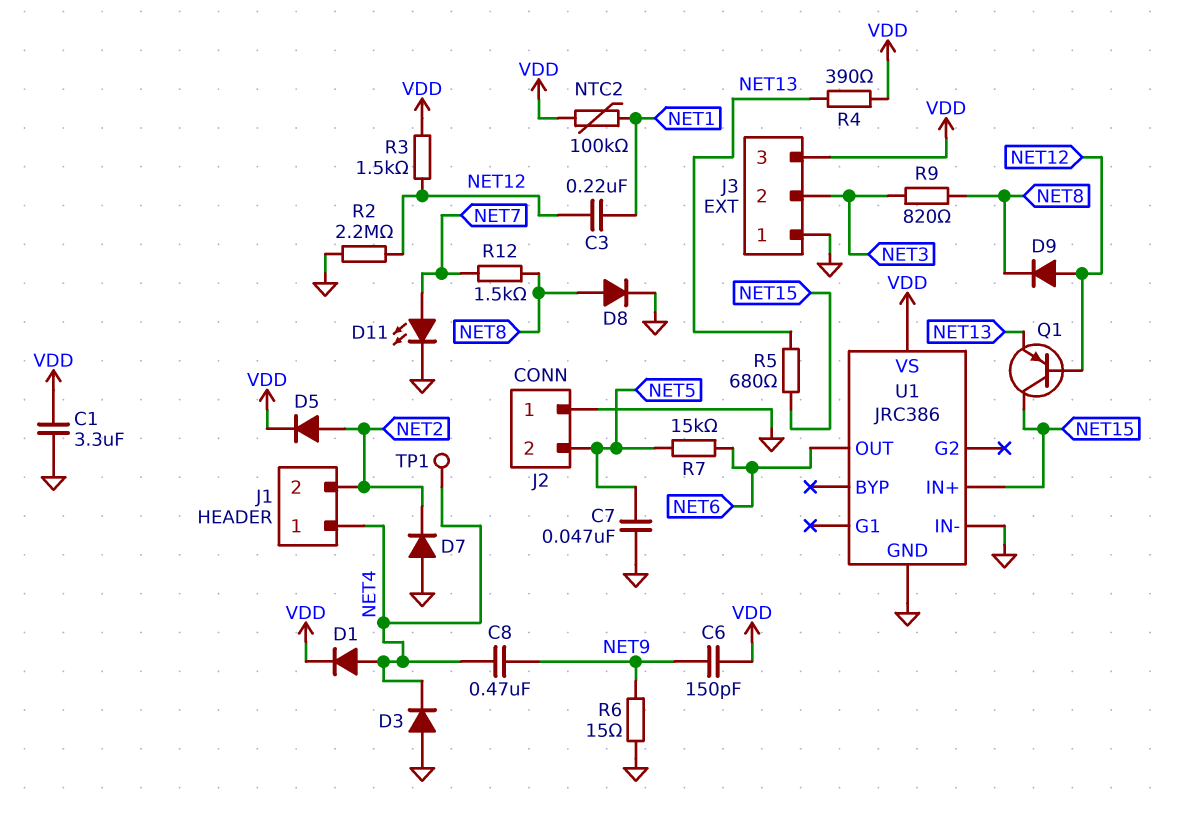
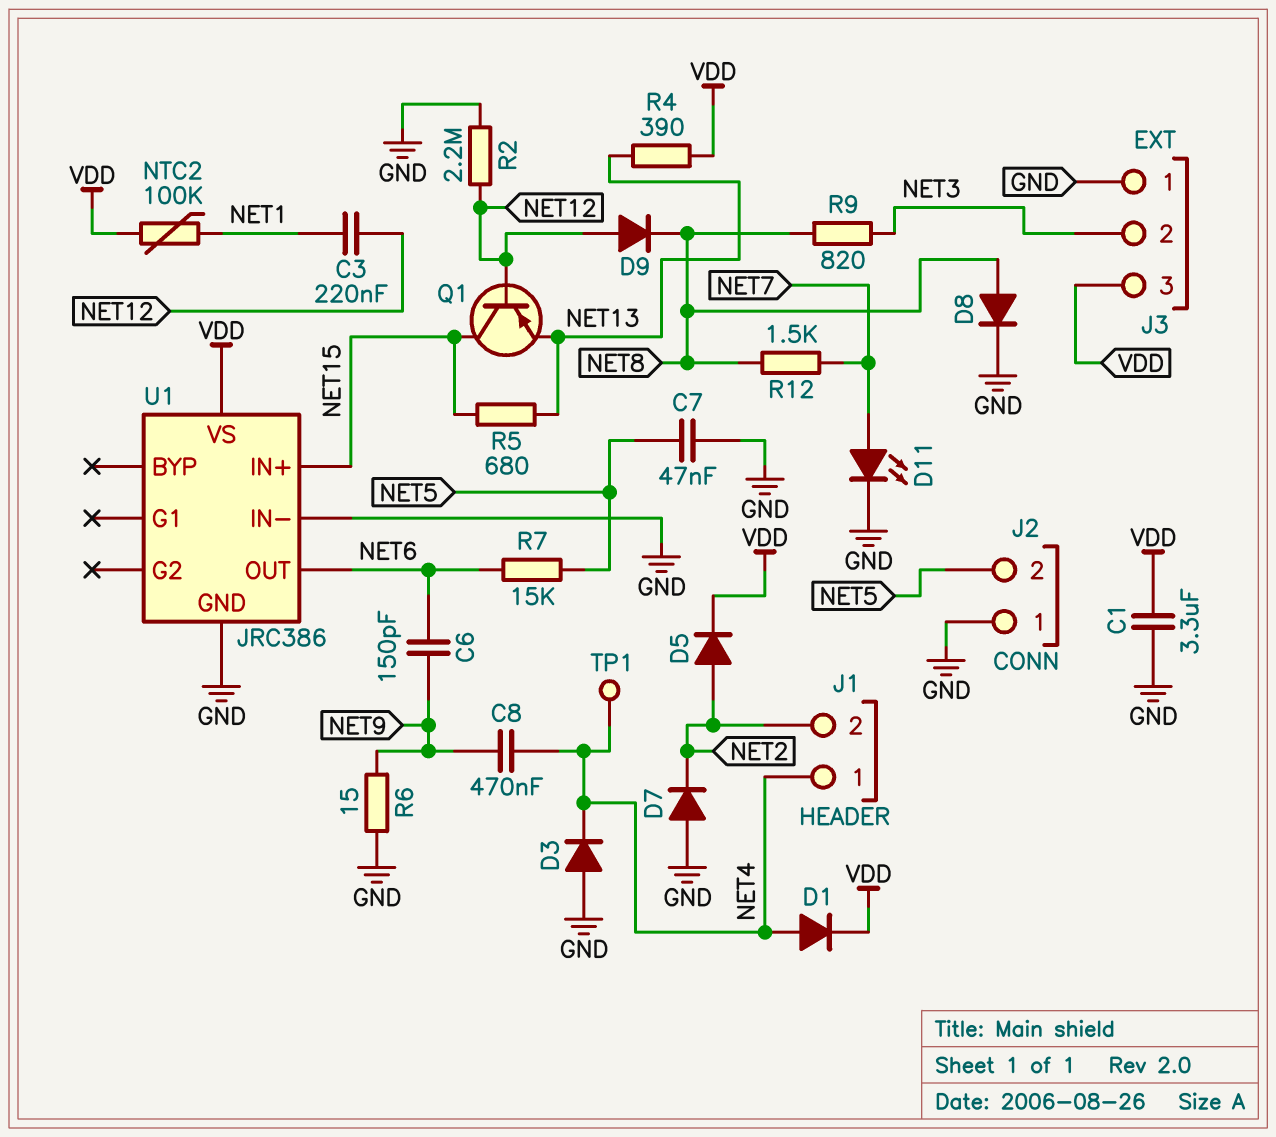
C6: 150pF (NET9, VDD) -> 150pF (NET6, NET9)
R3: 1.5k (NET12, VDD) -> none

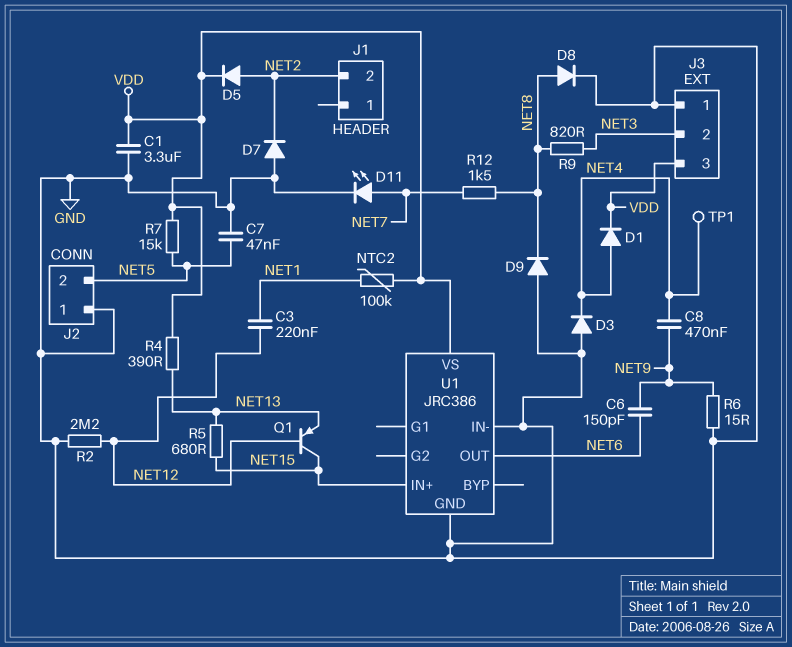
D9: diode (A NET12, K NET8) -> diode (A GND, K NET8)
J1 pin 1: NET4 -> none
R7: 15k (NET5, NET6) -> 15k (NET5, VDD)

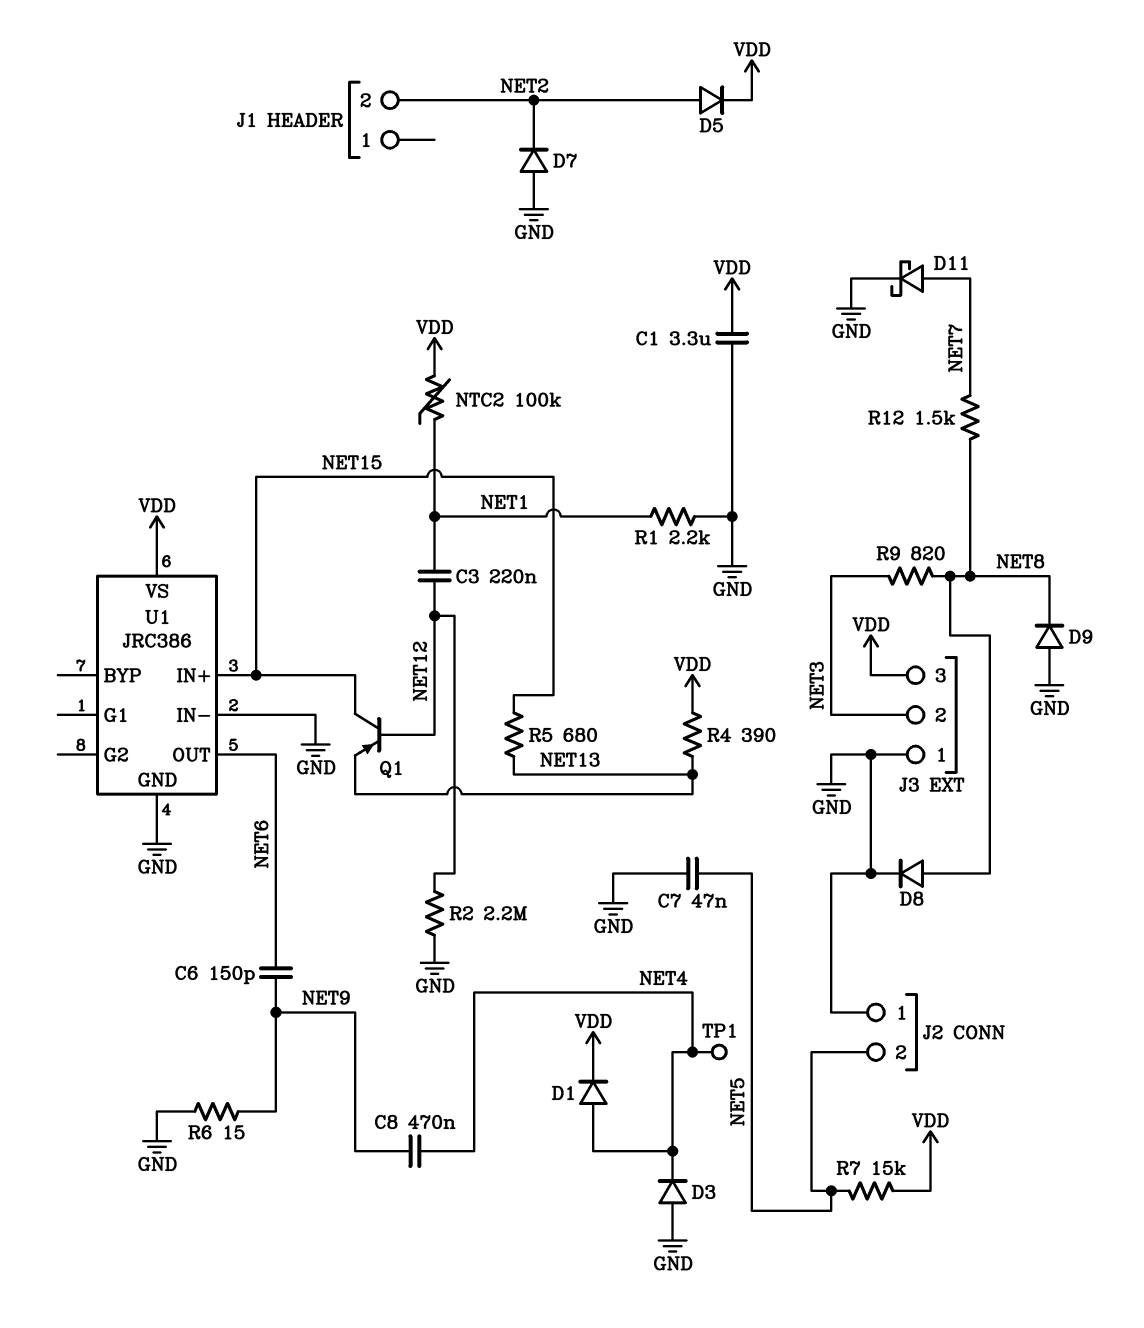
D11: LED (A NET7, K GND) -> schottky (A NET7, K GND)
R1: none -> 2.2k (GND, NET1)

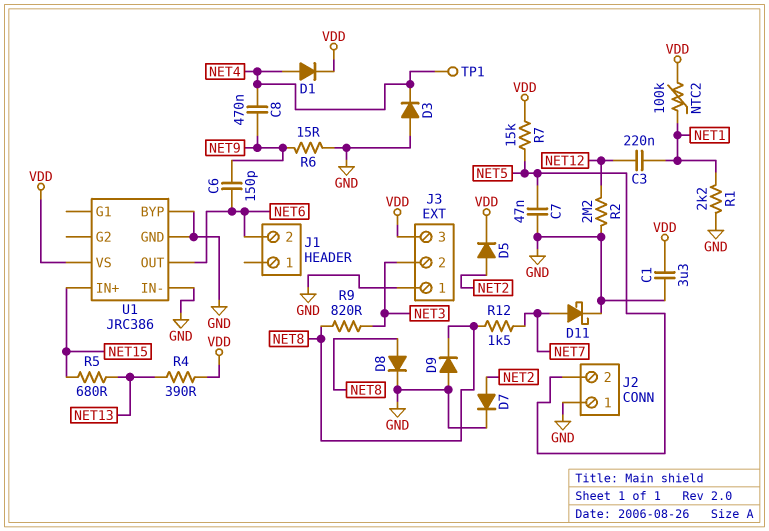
D7: diode (A GND, K NET2) -> diode (A NET2, K GND)
J1 pin 2: NET2 -> NET6
Q1: PNP (B NET12, C NET15, E NET13) -> none
U1 pin BYP: none -> GND

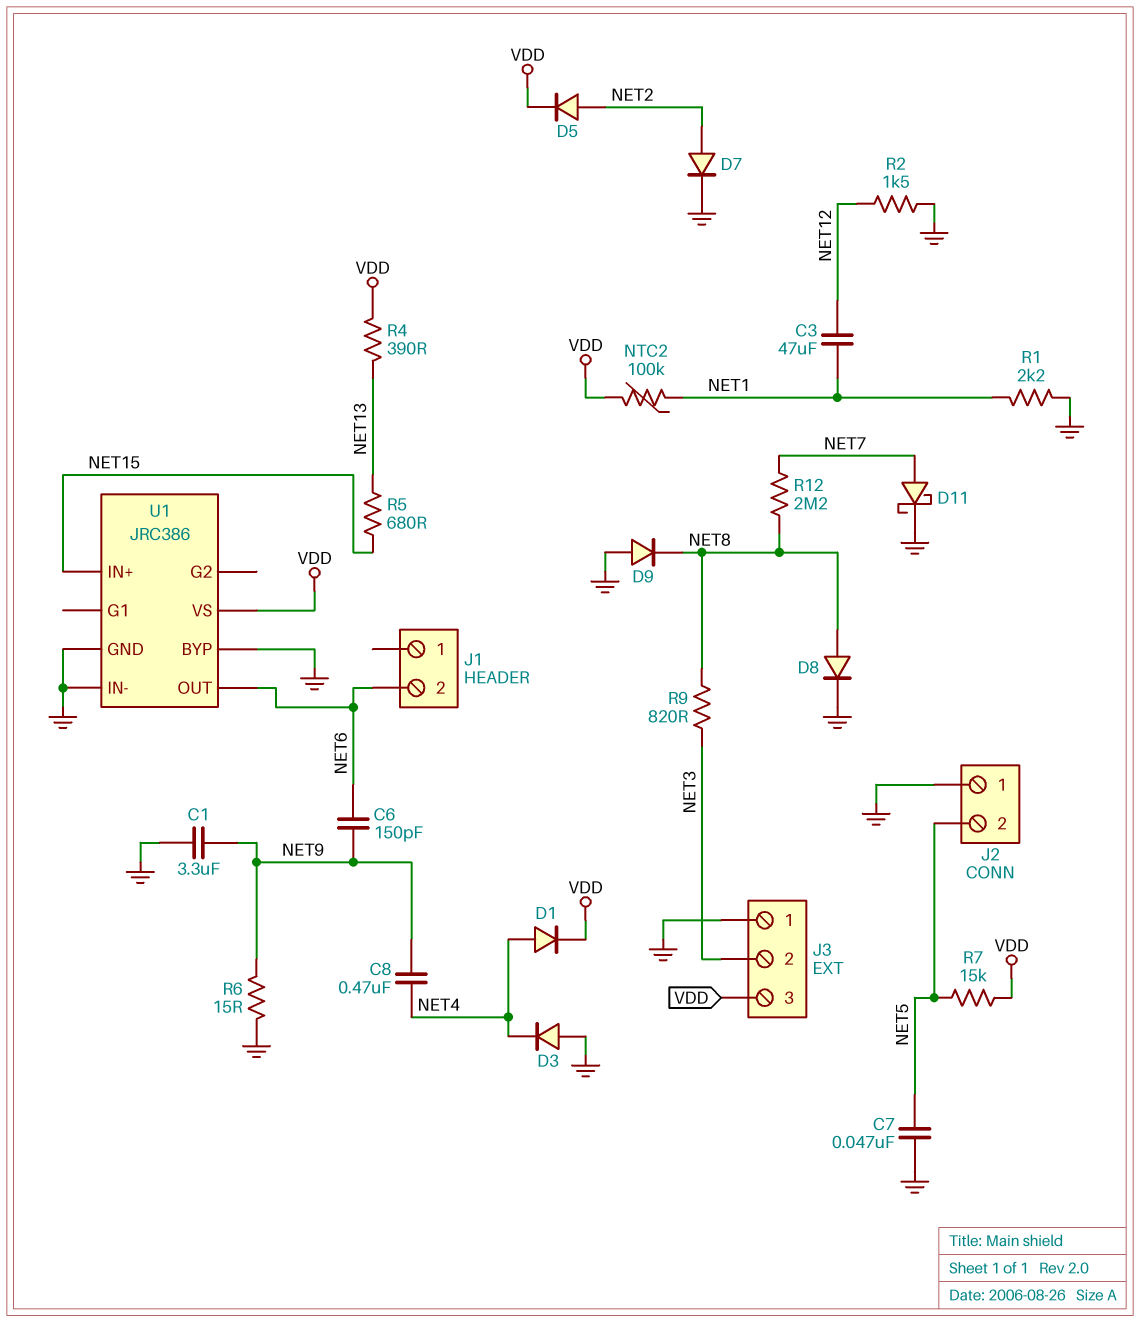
C1: 3.3uF (GND, VDD) -> 3.3uF (GND, NET9)
C3: 220nF (NET1, NET12) -> 47uF (NET1, NET12)
R2: 2.2M (GND, NET12) -> 1.5k (GND, NET12)
R12: 1.5k (NET7, NET8) -> 2.2M (NET7, NET8)
TP1: test point (NET4) -> none

